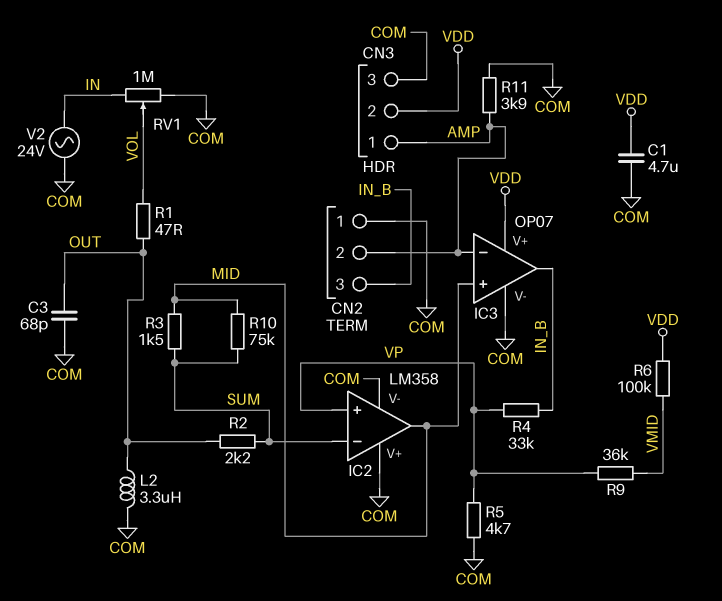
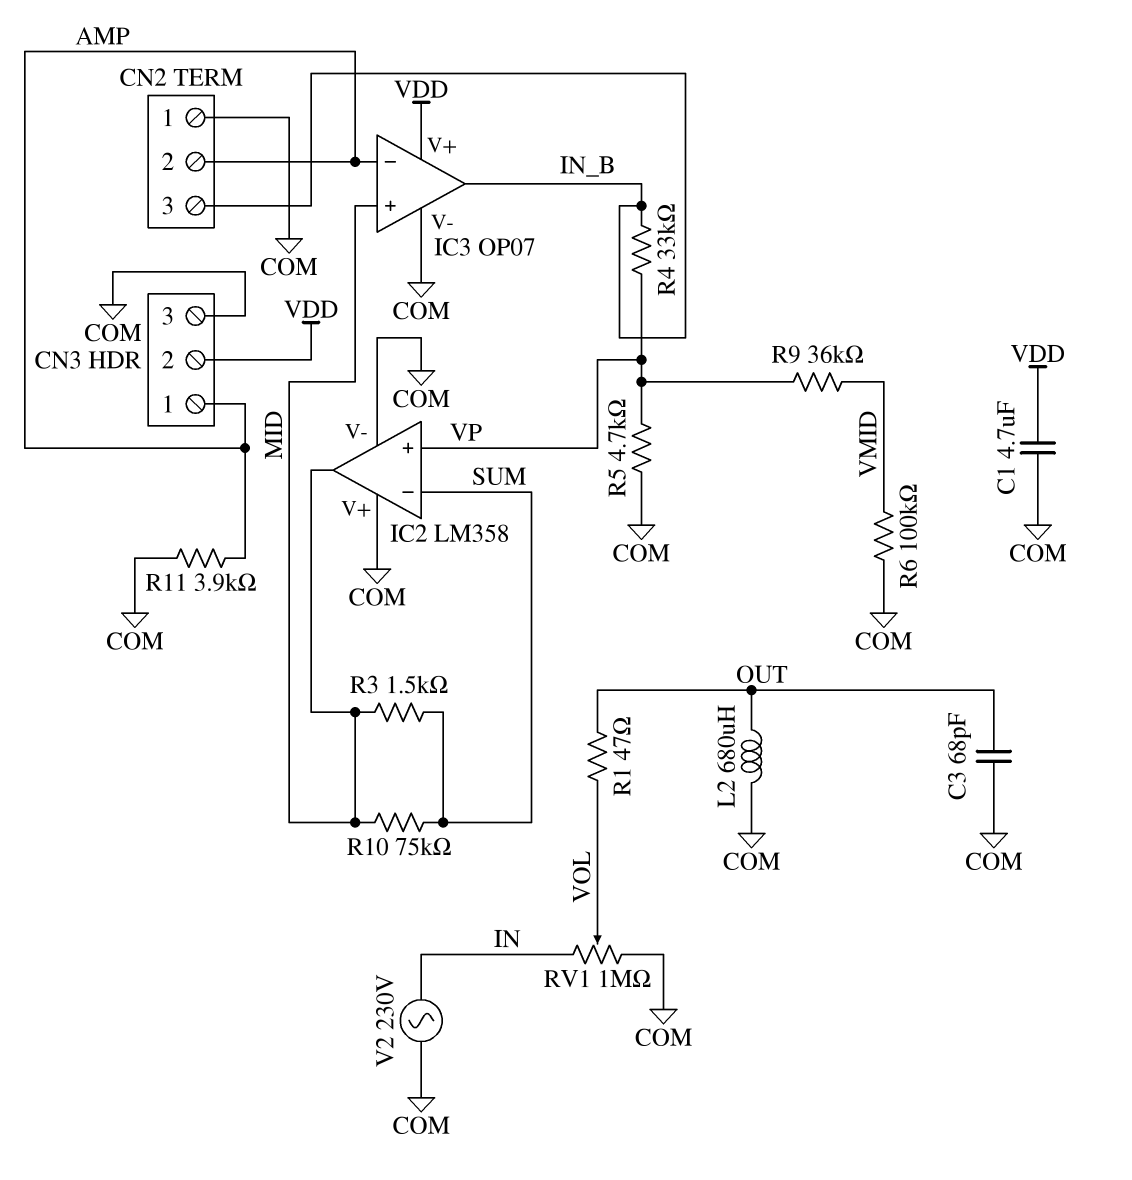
L2: 3.3uH (COM, OUT) -> 680uH (COM, OUT)
R2: 2.2k (OUT, SUM) -> none
R6: 100k (VDD, VMID) -> 100k (COM, VMID)
V2: AC 24V (COM, IN) -> AC 230V (COM, IN)

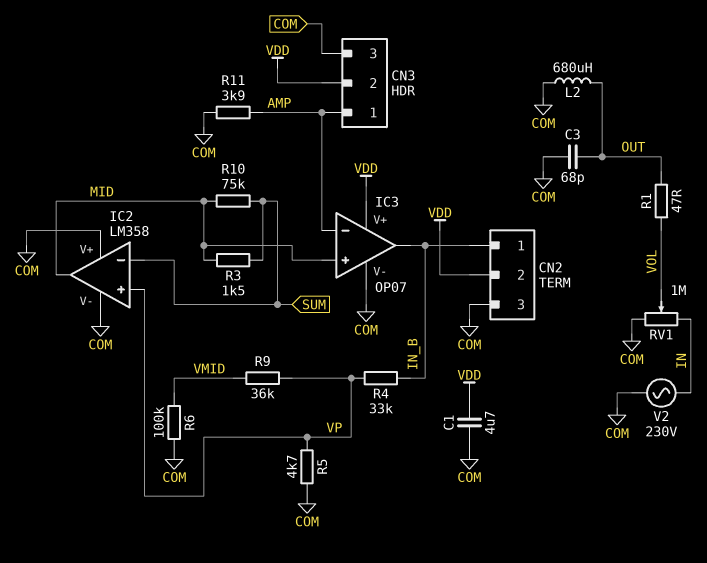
CN2 pin 1: COM -> IN_B
CN2 pin 2: AMP -> VDD
CN2 pin 3: IN_B -> COM

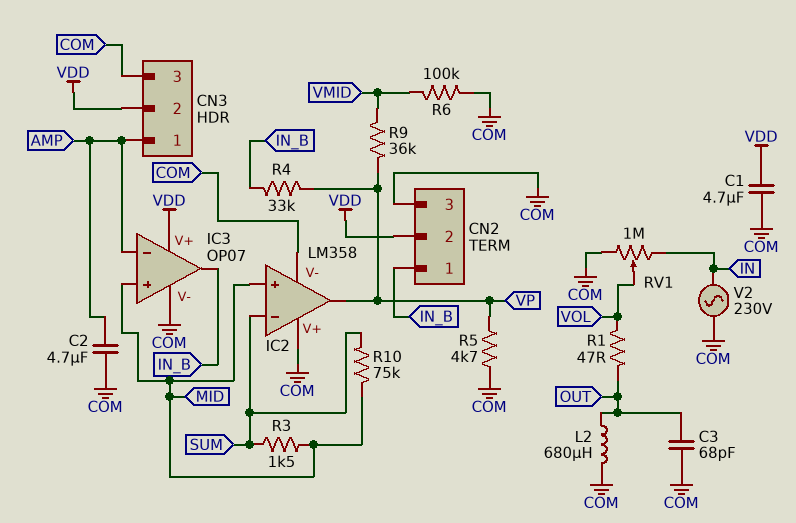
C2: none -> 4.7uF (AMP, COM)
IC2 pin in+: VP -> MID
IC2 pin out: MID -> VP
R11: 3.9k (AMP, COM) -> none

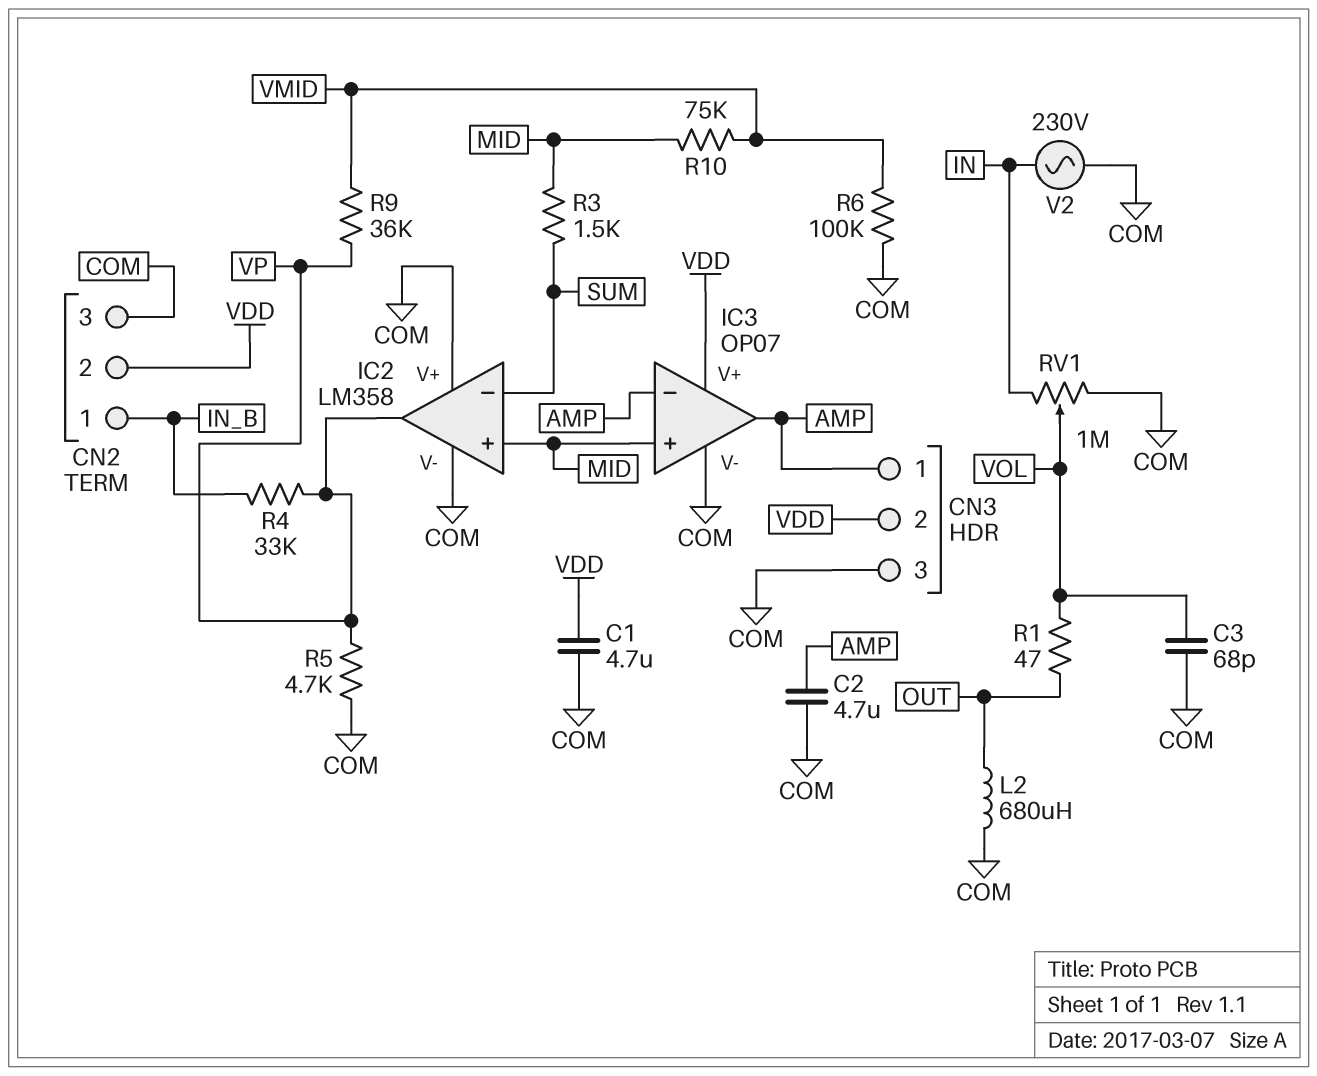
C3: 68pF (COM, OUT) -> 68pF (COM, VOL)
IC3 pin out: IN_B -> AMP
R10: 75k (MID, SUM) -> 75k (MID, VMID)

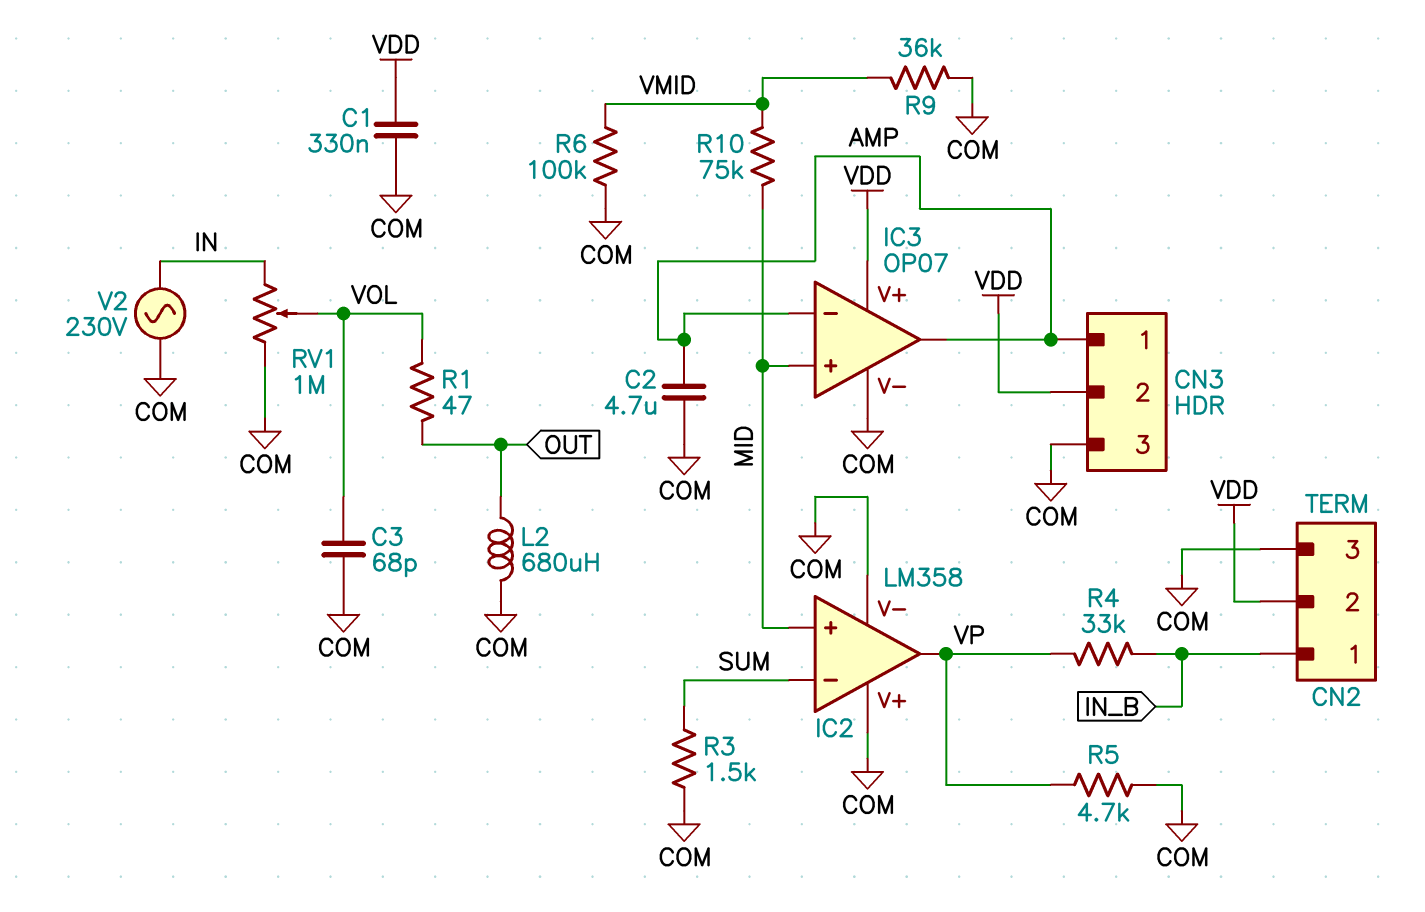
C1: 4.7uF (COM, VDD) -> 330nF (COM, VDD)
R3: 1.5k (MID, SUM) -> 1.5k (COM, SUM)
R9: 36k (VMID, VP) -> 36k (COM, VMID)

